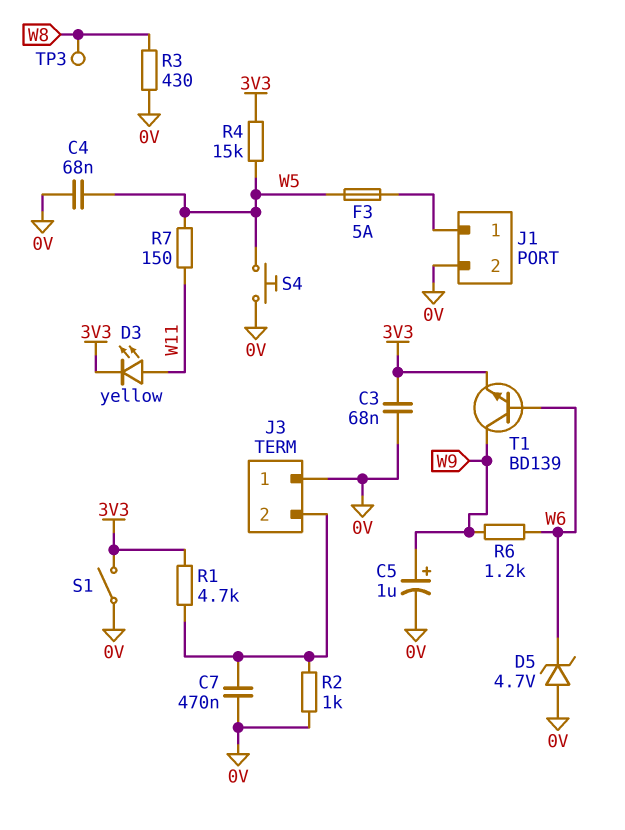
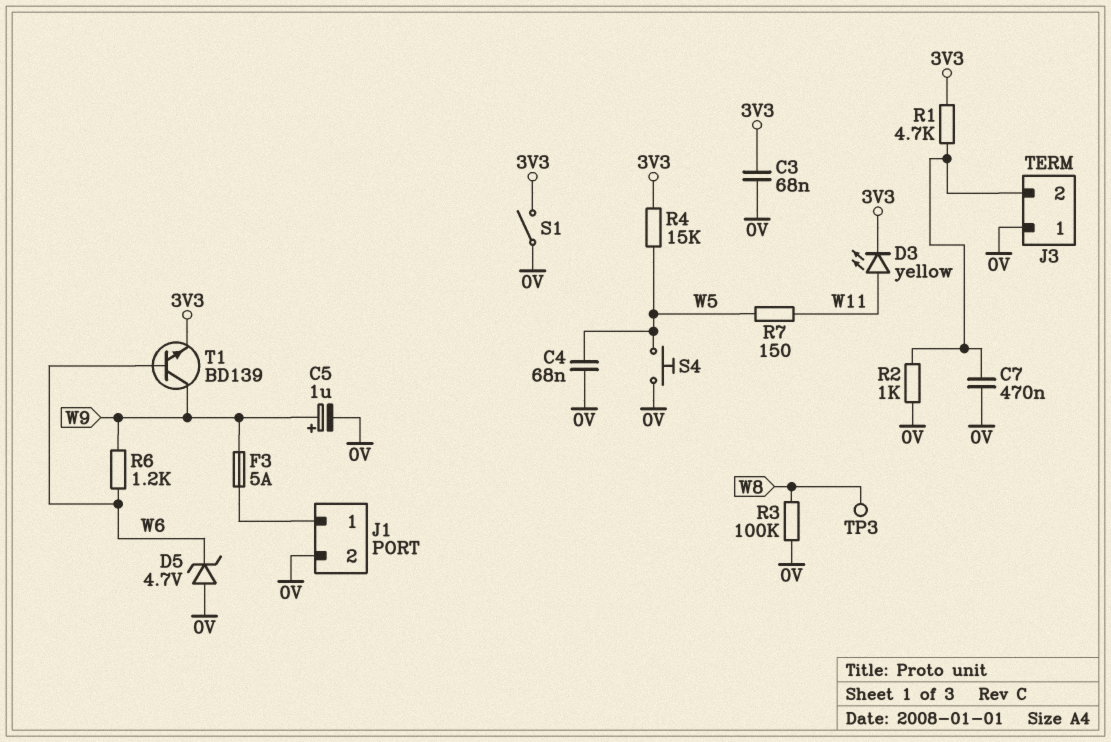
F3: 5A (J1/1, W5) -> 5A (J1/1, W9)
R3: 430 (0V, W8) -> 100k (0V, W8)

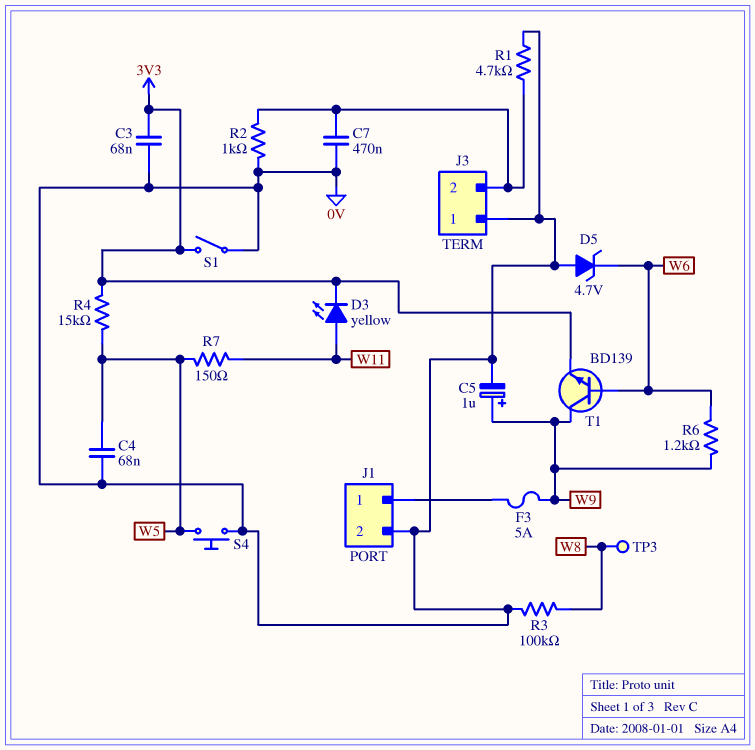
R1: 4.7k (3V3, J3/2) -> 4.7k (0V, J3/2)

